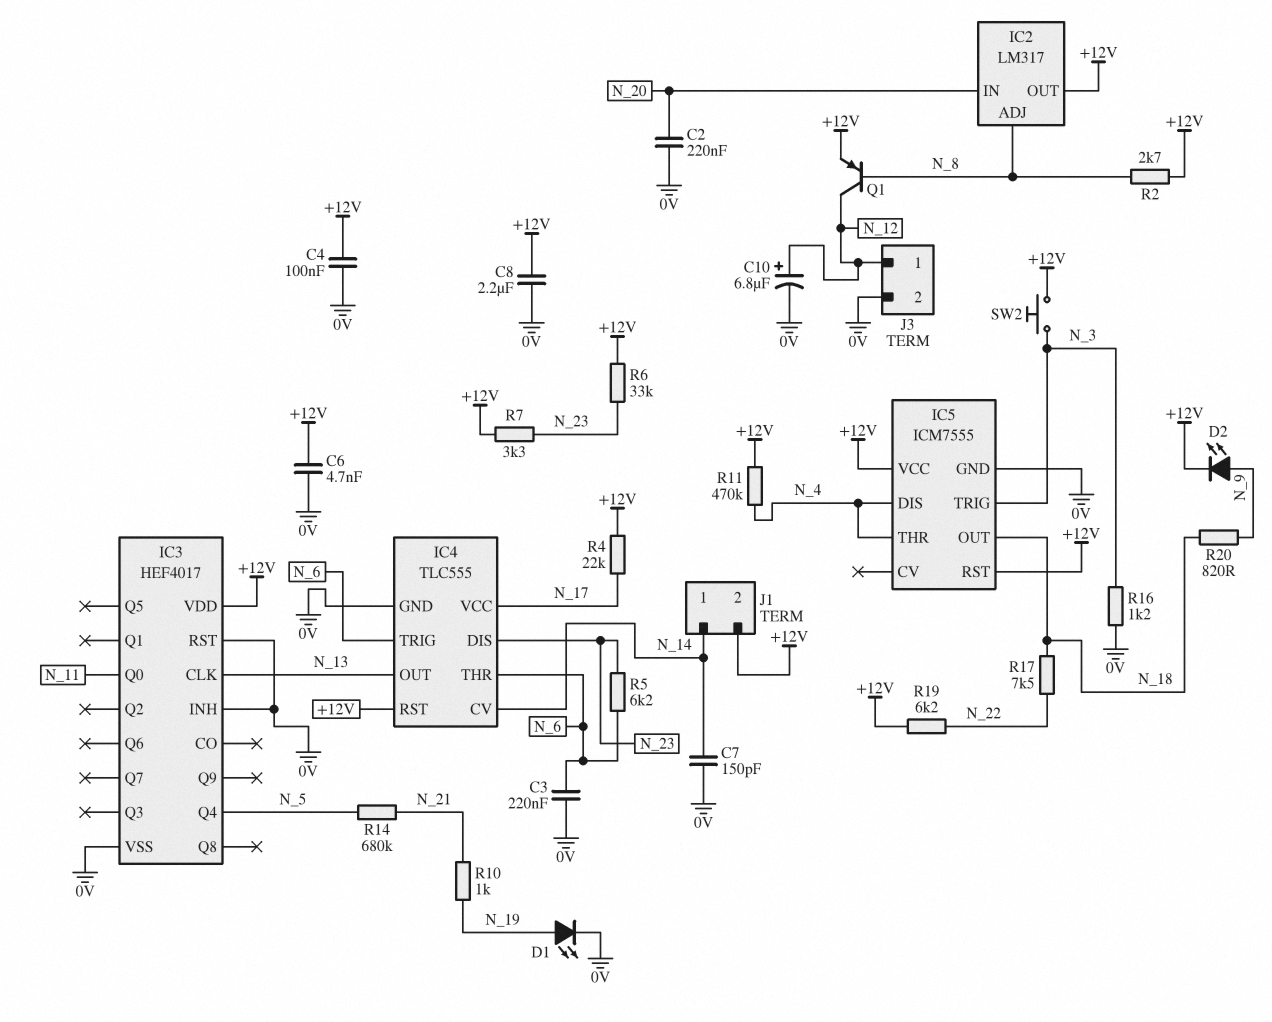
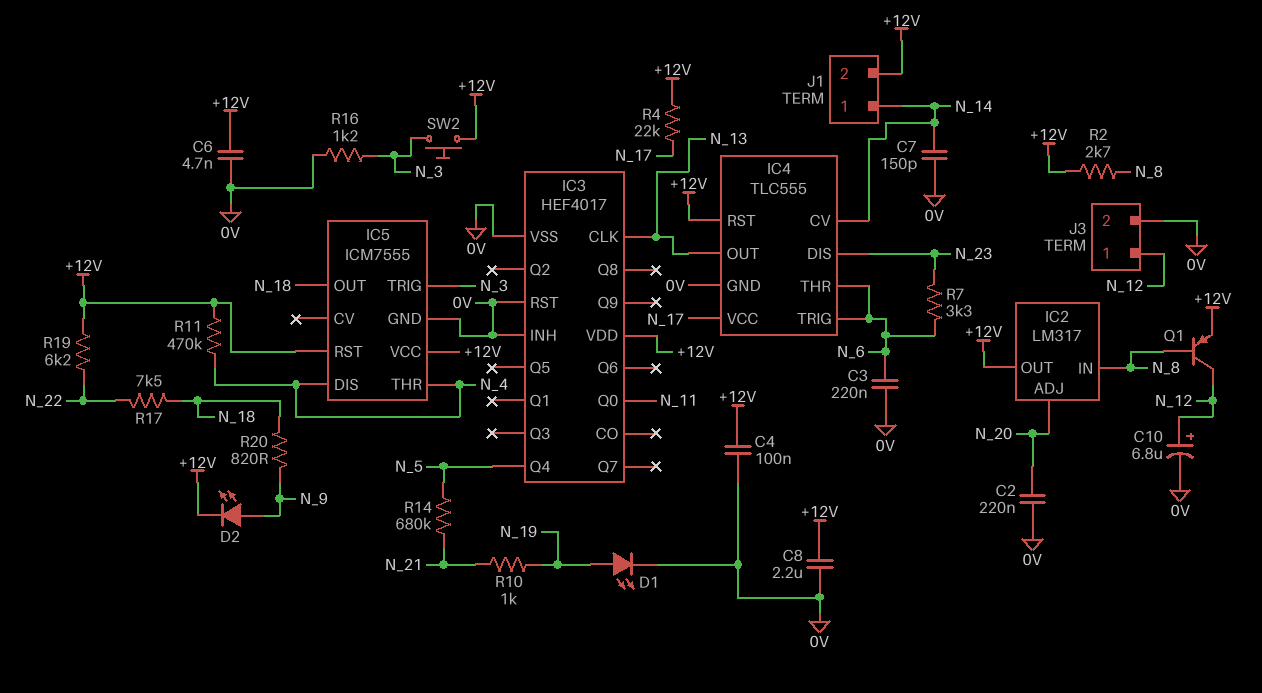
IC2 pin ADJ: N_8 -> N_20
IC2 pin IN: N_20 -> N_8
R5: 6.2k (N_6, N_23) -> none
R6: 33k (+12V, N_23) -> none
R7: 3.3k (+12V, N_23) -> 3.3k (N_6, N_23)

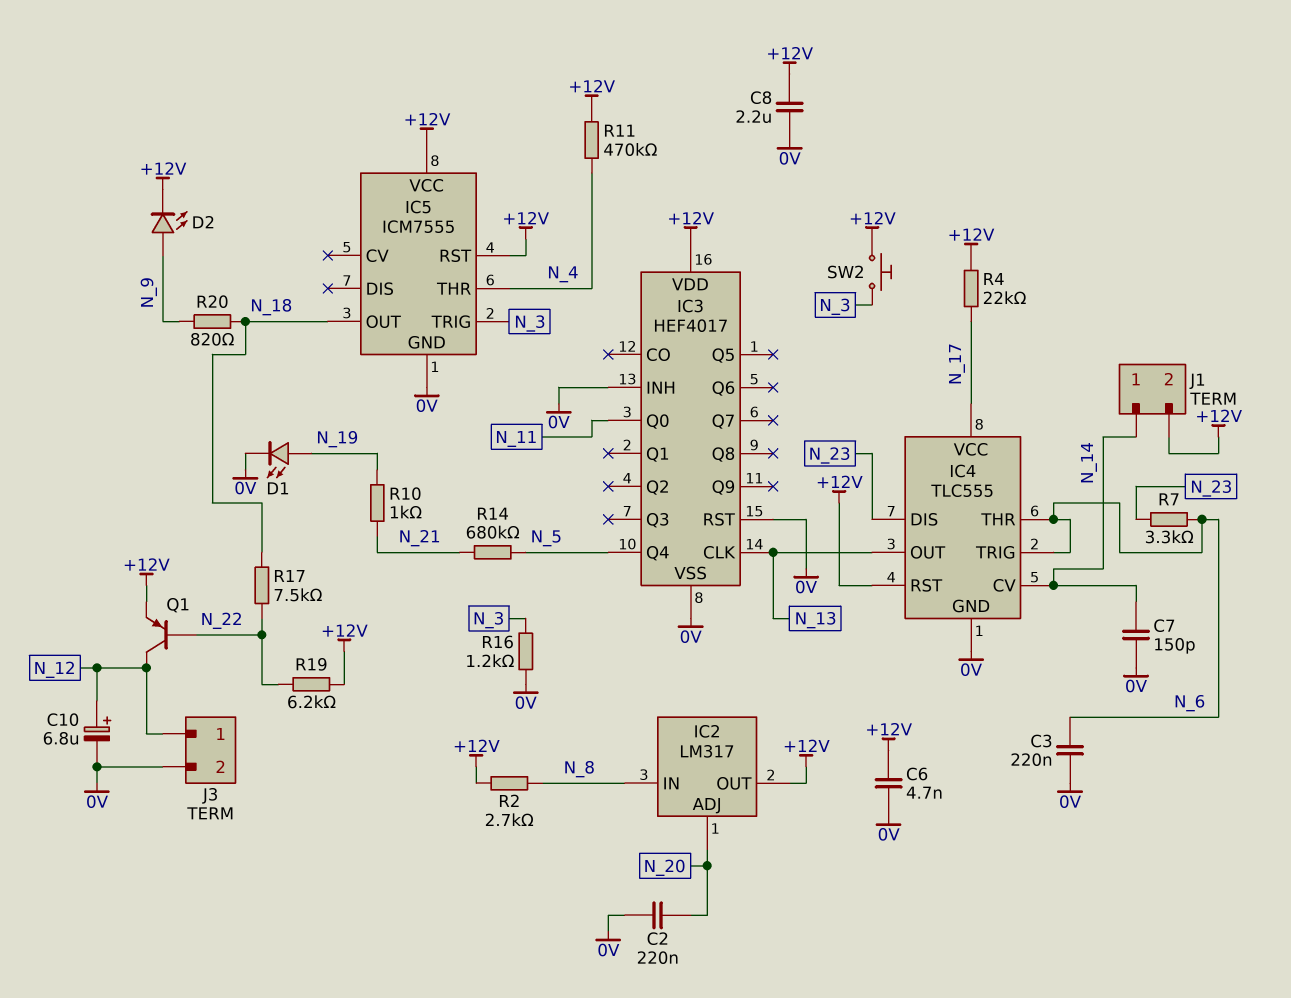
C4: 100nF (+12V, 0V) -> none
IC5 pin DIS: N_4 -> none
Q1: PNP (B N_8, C N_12, E +12V) -> PNP (B N_22, C N_12, E +12V)

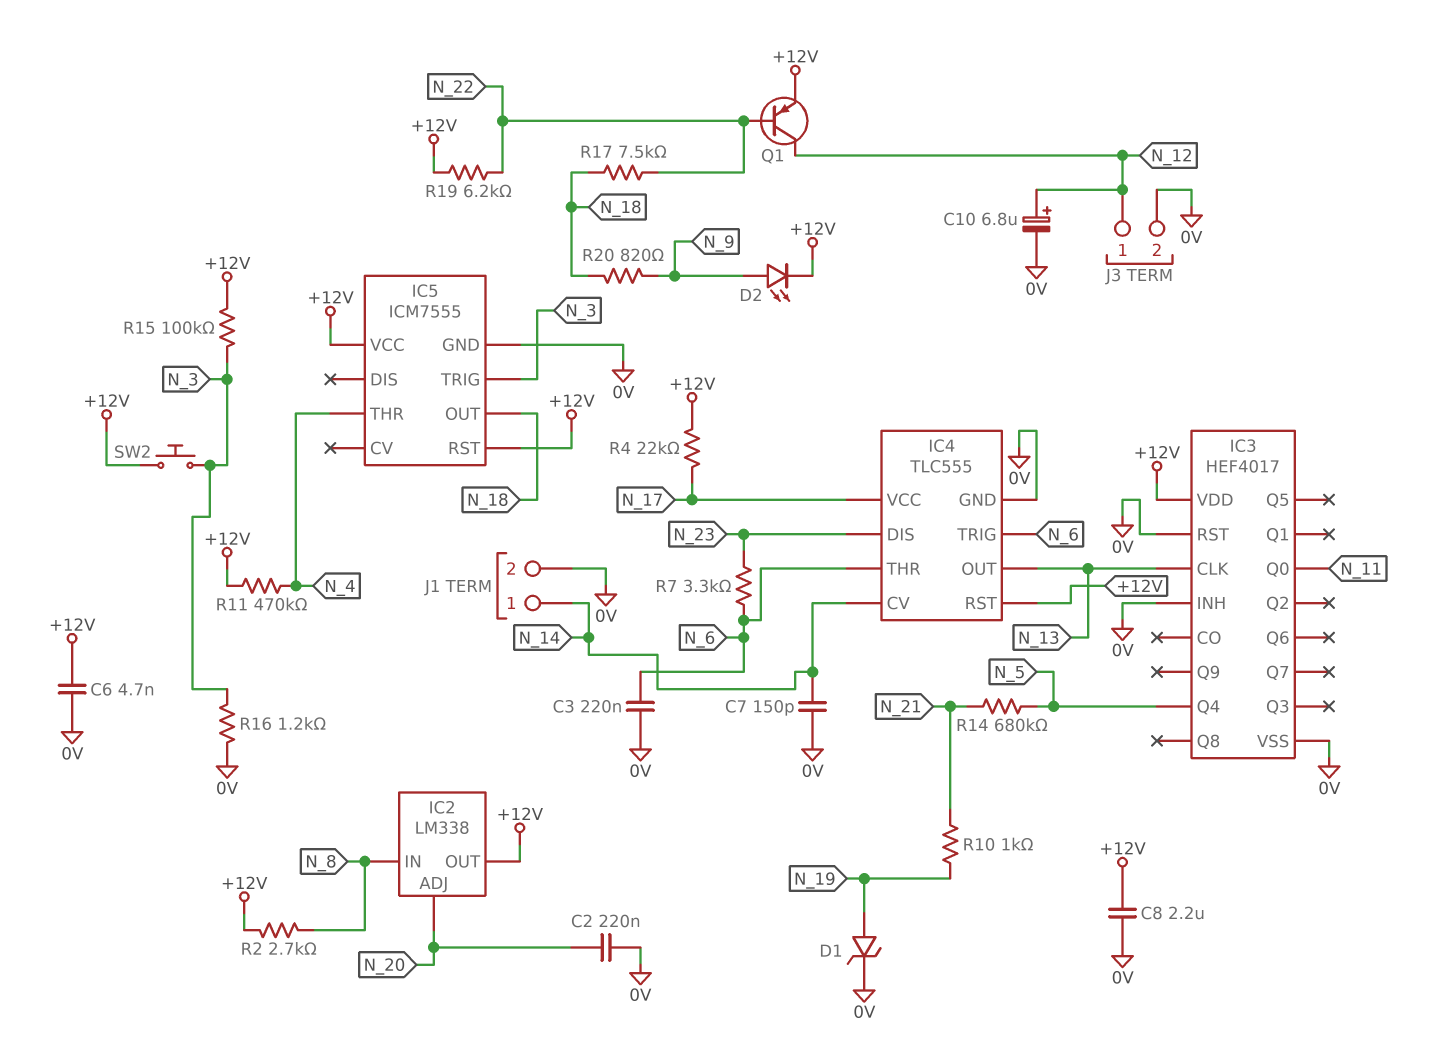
D1: LED (A N_19, K 0V) -> zener (A N_19, K 0V)
IC2: LM317 -> LM338
J1 pin 2: +12V -> 0V
R15: none -> 100k (+12V, N_3)

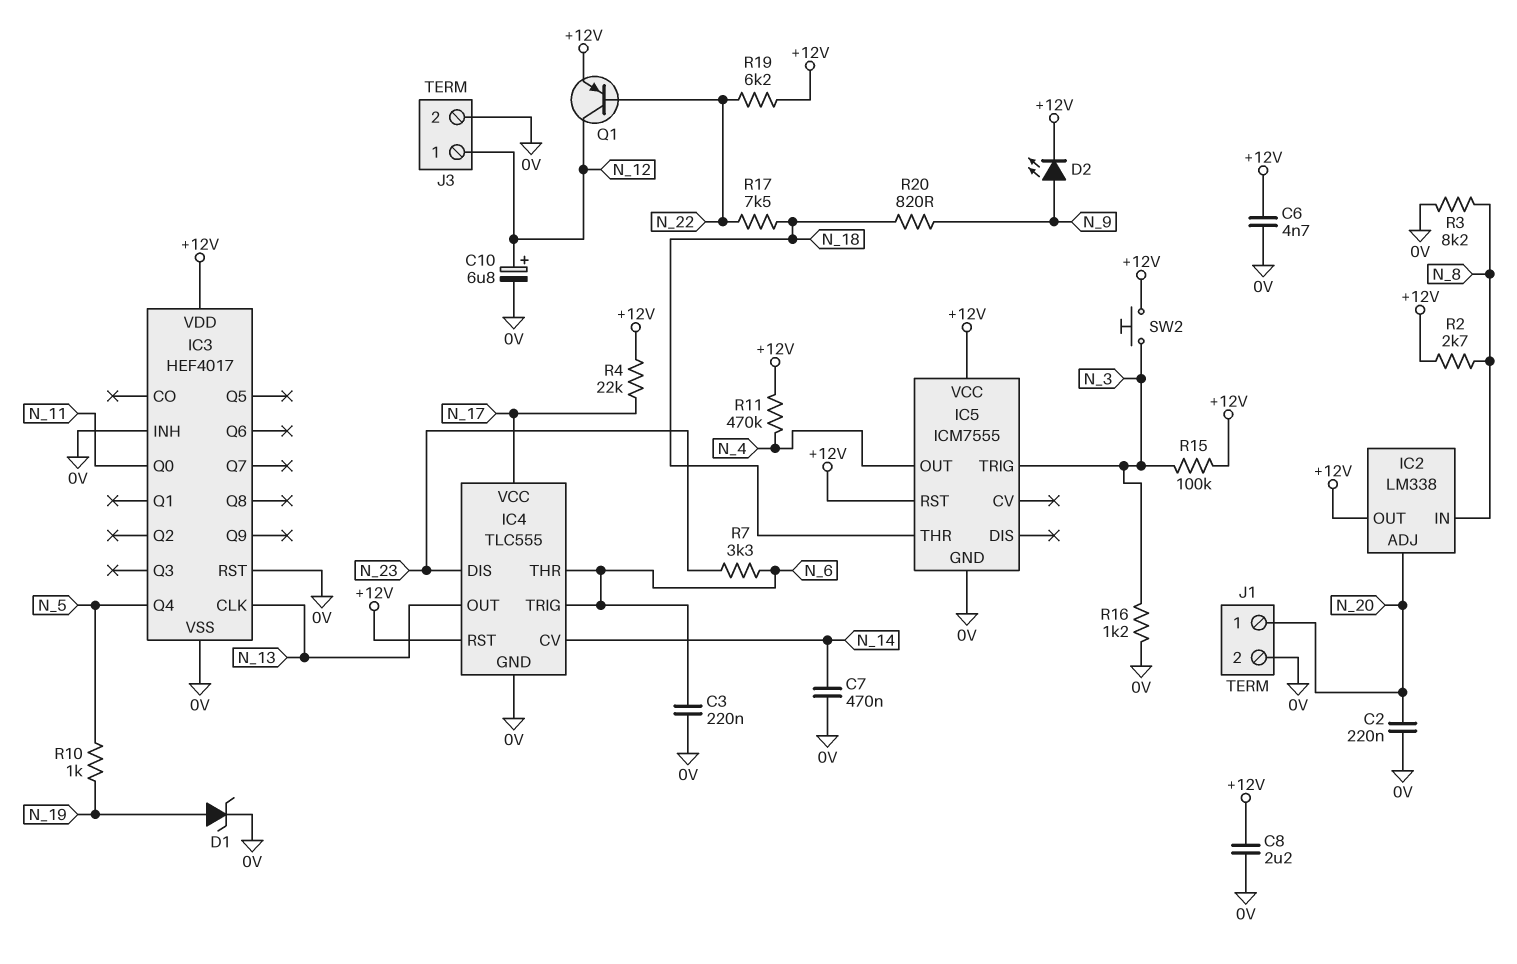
C7: 150pF (0V, N_14) -> 470nF (0V, N_14)
IC5 pin OUT: N_18 -> N_4
IC5 pin THR: N_4 -> N_18
J1 pin 1: N_14 -> N_20
R3: none -> 8.2k (0V, N_8)
R10: 1k (N_19, N_21) -> 1k (N_5, N_19)
R14: 680k (N_5, N_21) -> none

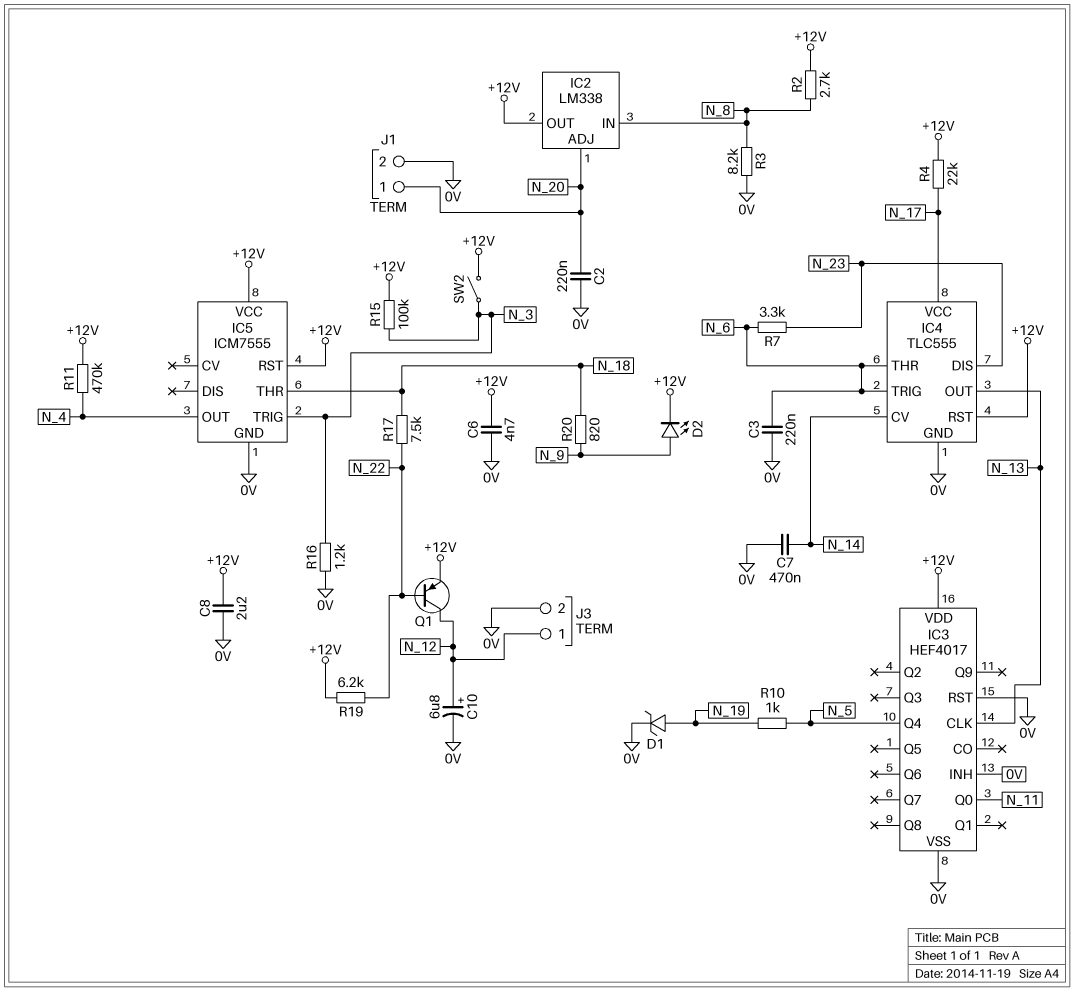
SW2: button (+12V, N_3) -> switch (+12V, N_3)

